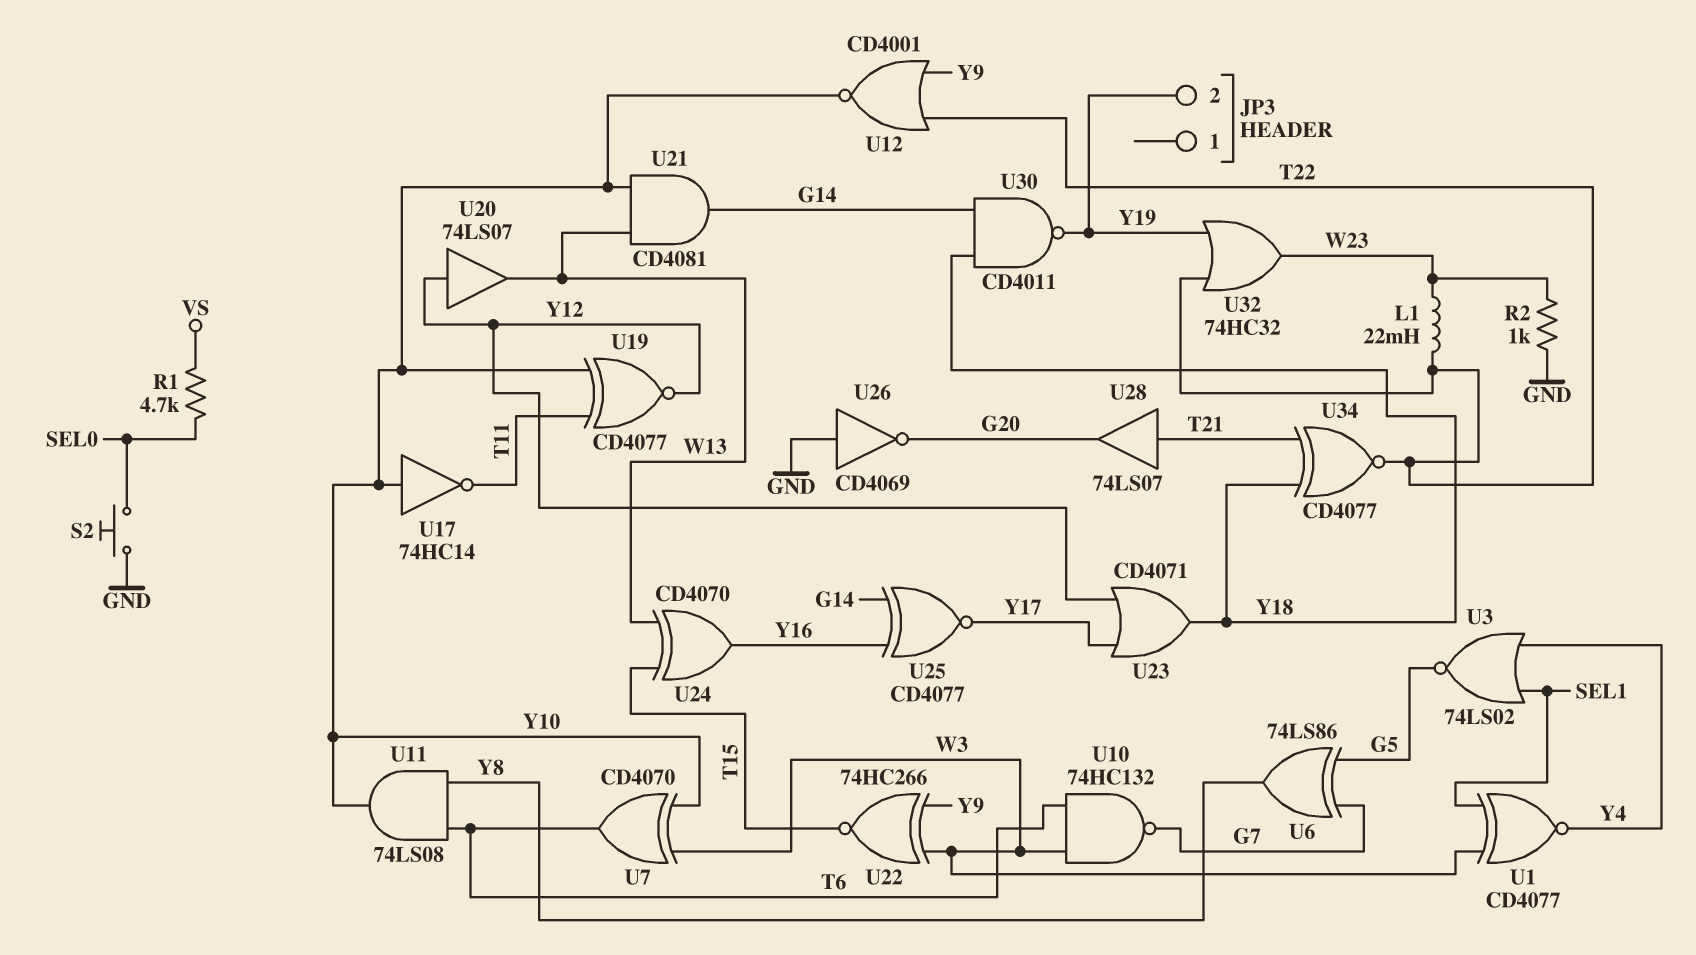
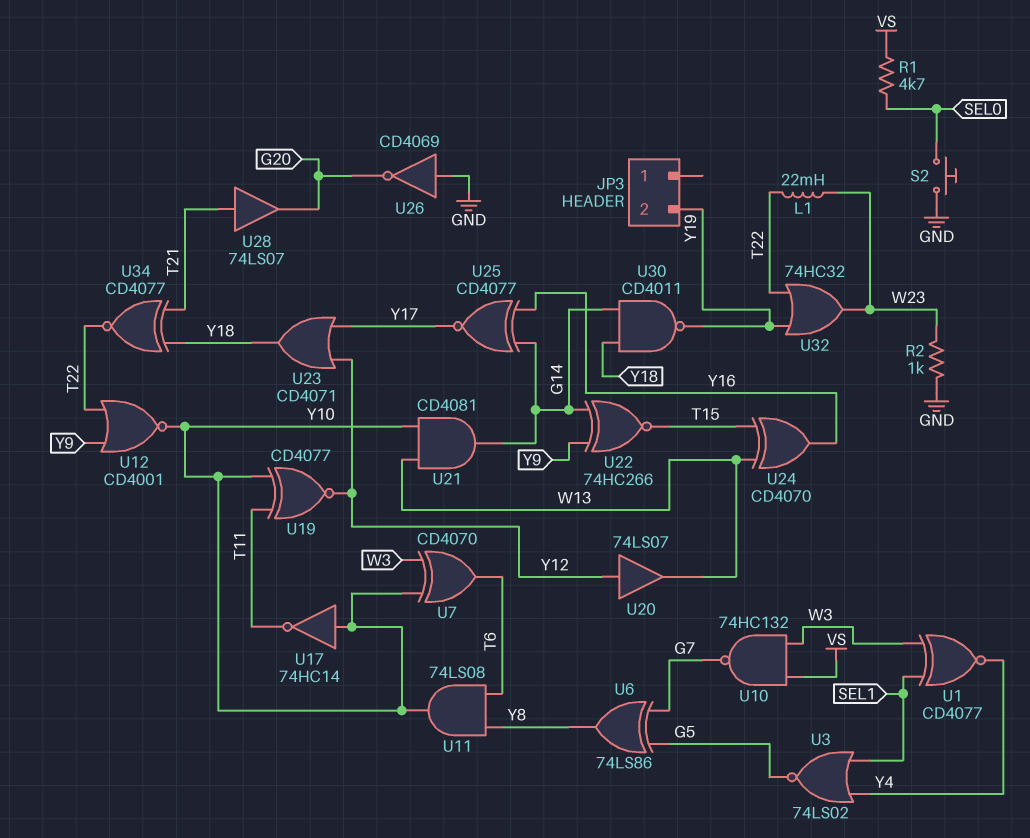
U10: NAND 74HC132 (in T6, in W3, out G7) -> NAND 74HC132 (in VS, in W3, out G7)
U22: XNOR 74HC266 (in W3, in Y9, out T15) -> XNOR 74HC266 (in G14, in Y9, out T15)

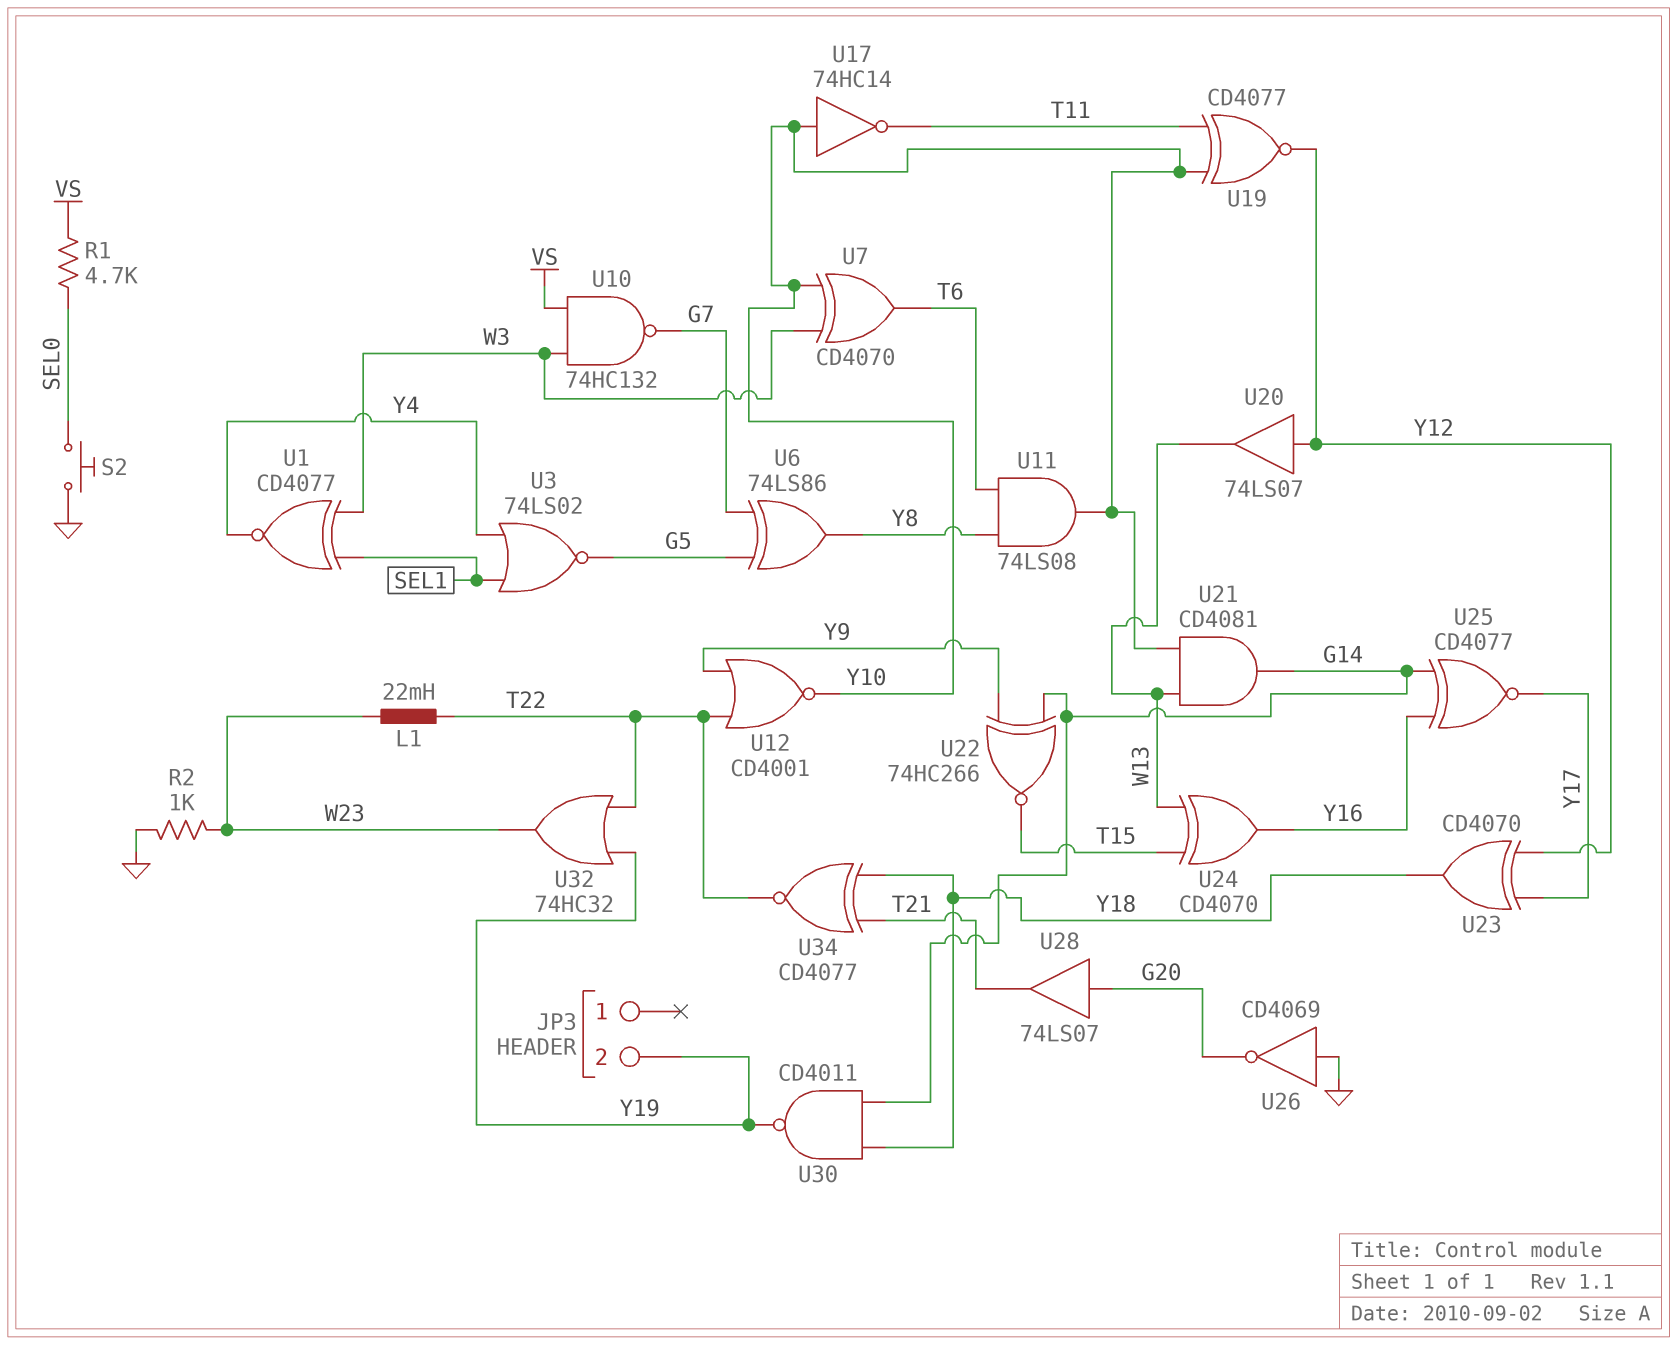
U23: OR CD4071 (in Y12, in Y17, out Y18) -> XOR CD4070 (in Y12, in Y17, out Y18)
U28: buffer 74LS07 (in T21, out G20) -> buffer 74LS07 (in G20, out T21)

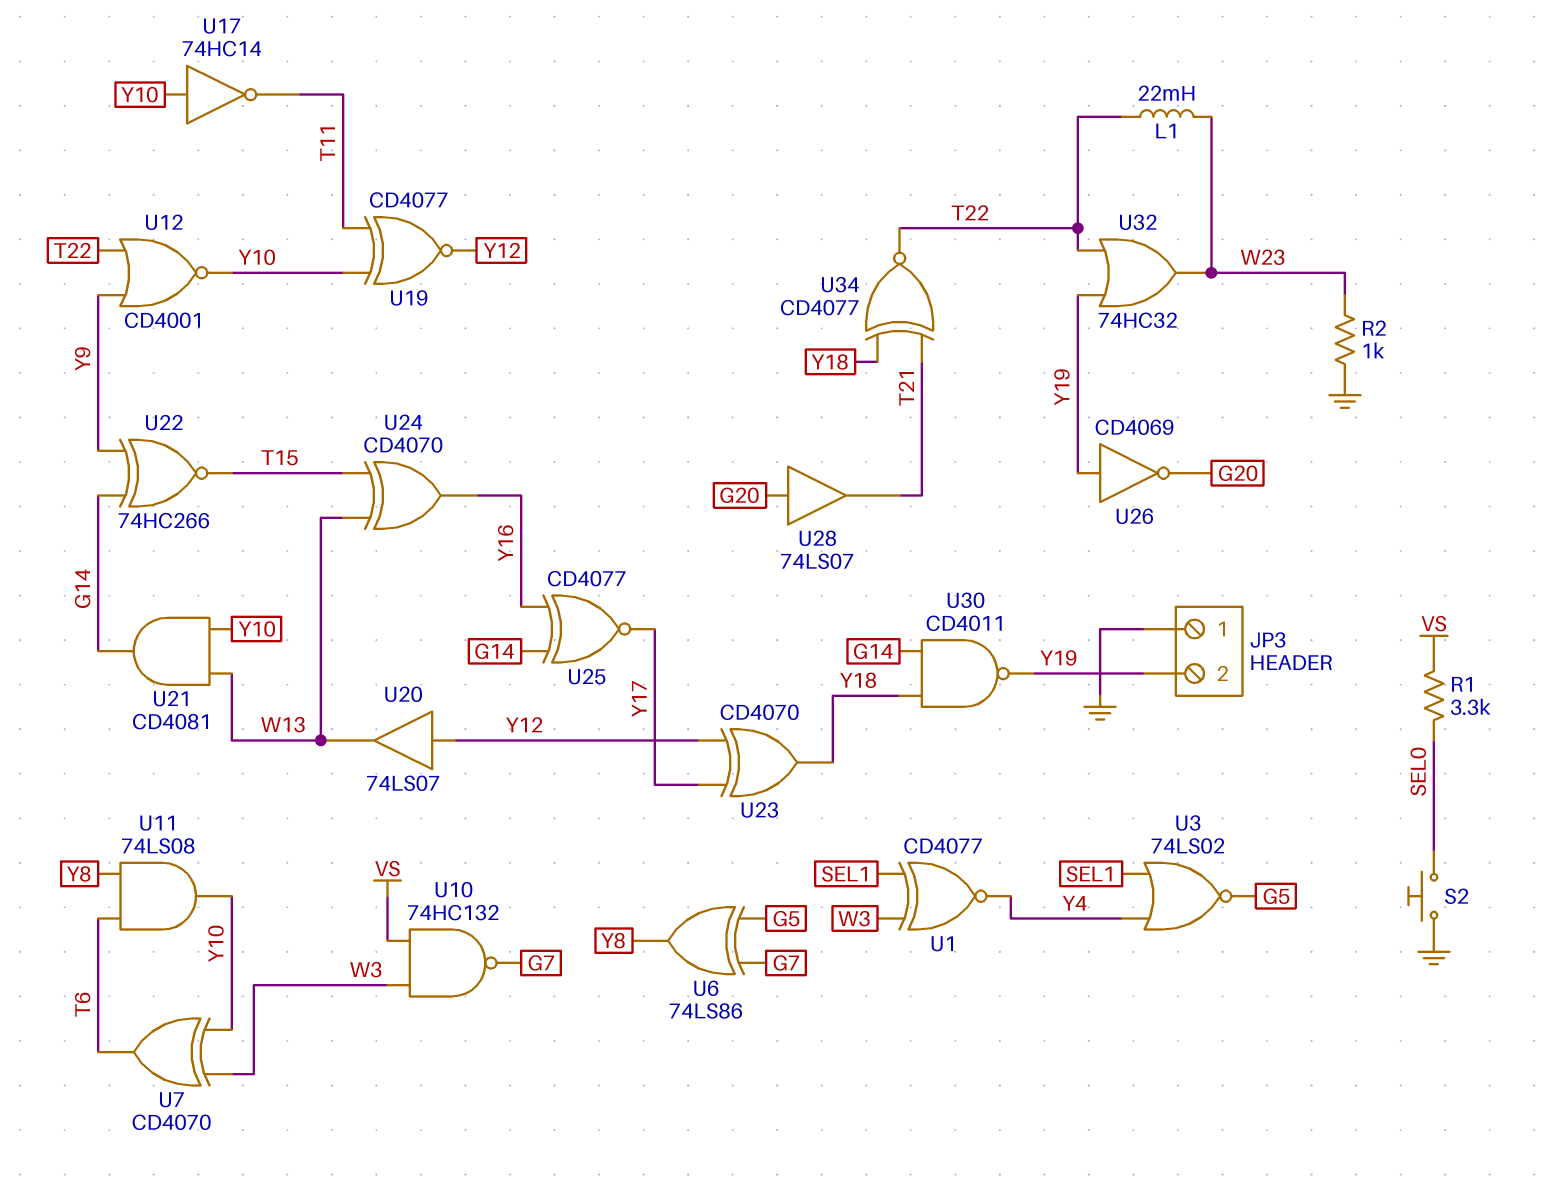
JP3 pin 1: none -> GND
R1: 4.7k (SEL0, VS) -> 3.3k (SEL0, VS)
U26: NOT CD4069 (in GND, out G20) -> NOT CD4069 (in Y19, out G20)

